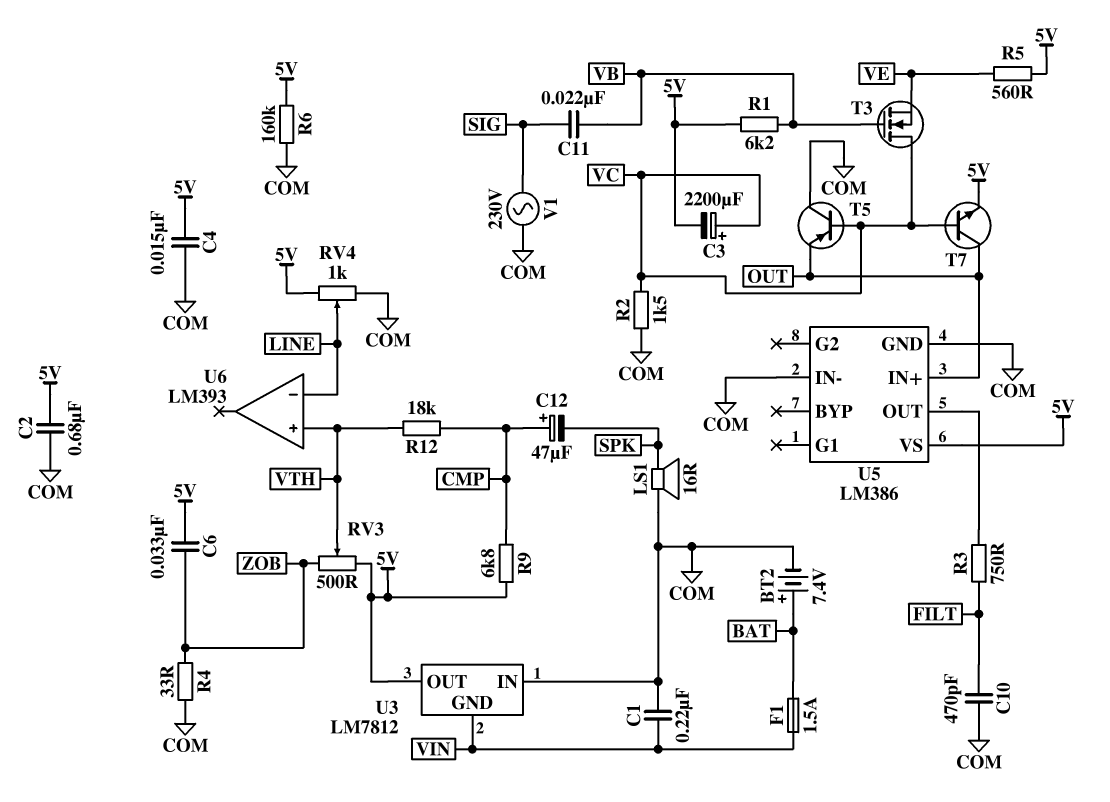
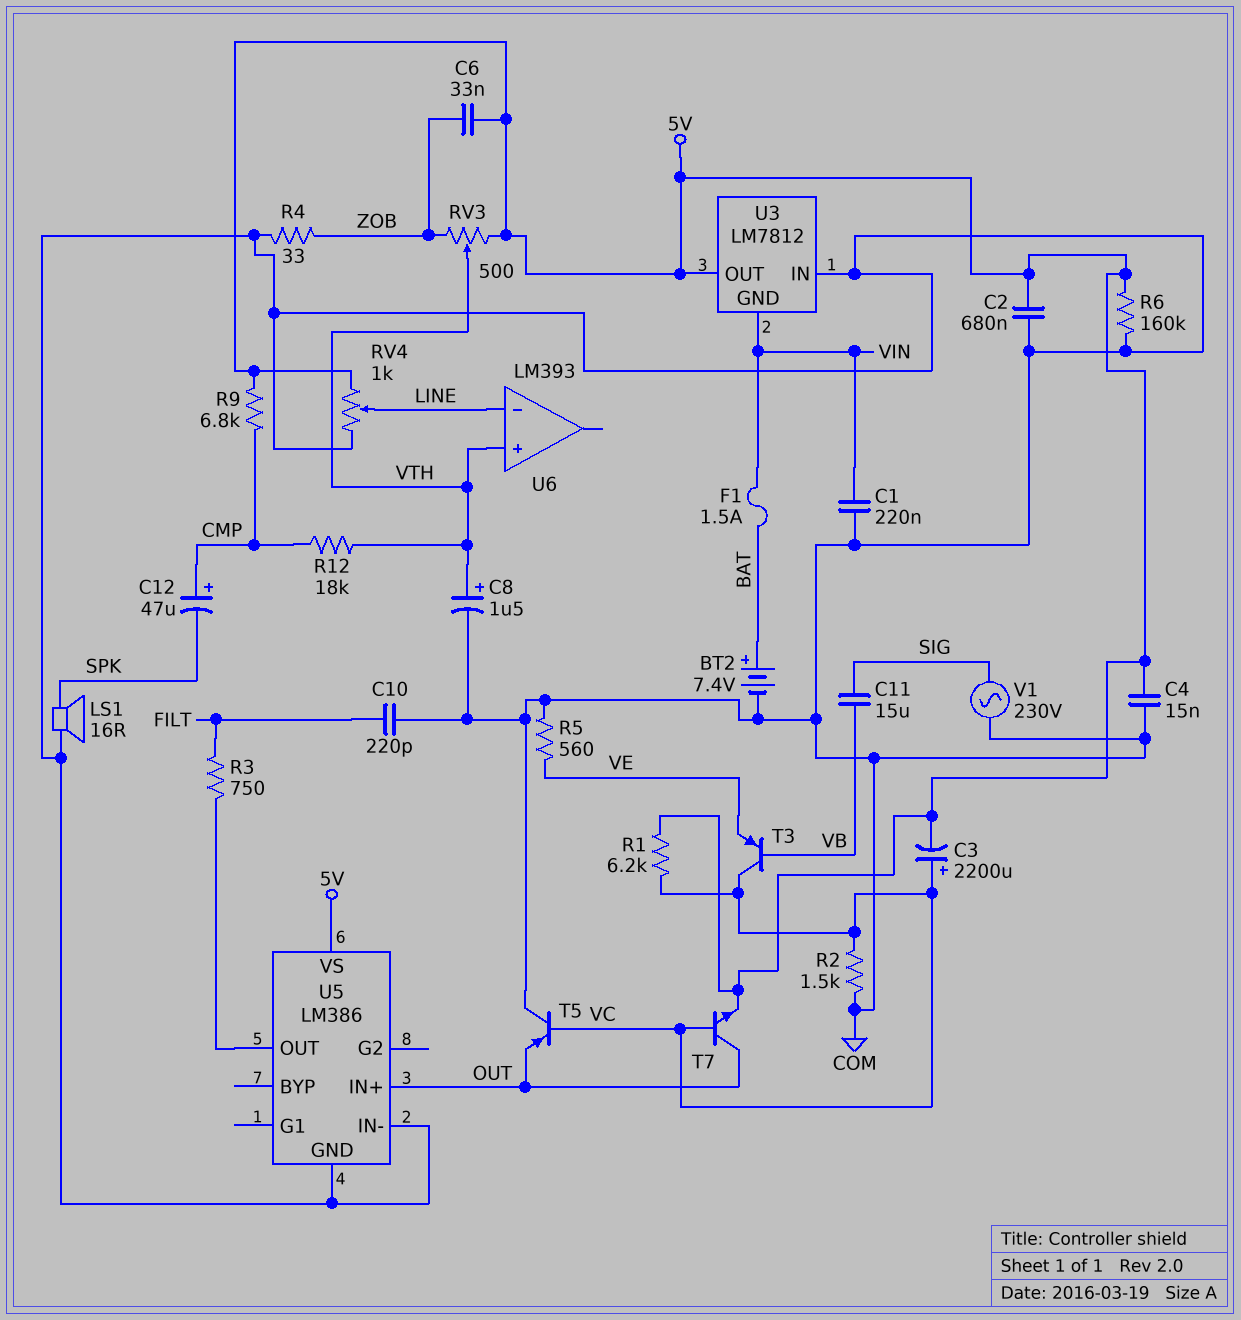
C8: none -> 1.5uF (plus VTH, minus COM)
C10: 470pF (COM, FILT) -> 220pF (COM, FILT)
C11: 22nF (SIG, VB) -> 15uF (SIG, VB)
R1: 6.2k (5V, VB) -> 6.2k (5V, VC)
R5: 560 (5V, VE) -> 560 (COM, VE)
T3: NMOS (G VB, D VC, S VE) -> PNP (B VB, C VC, E VE)

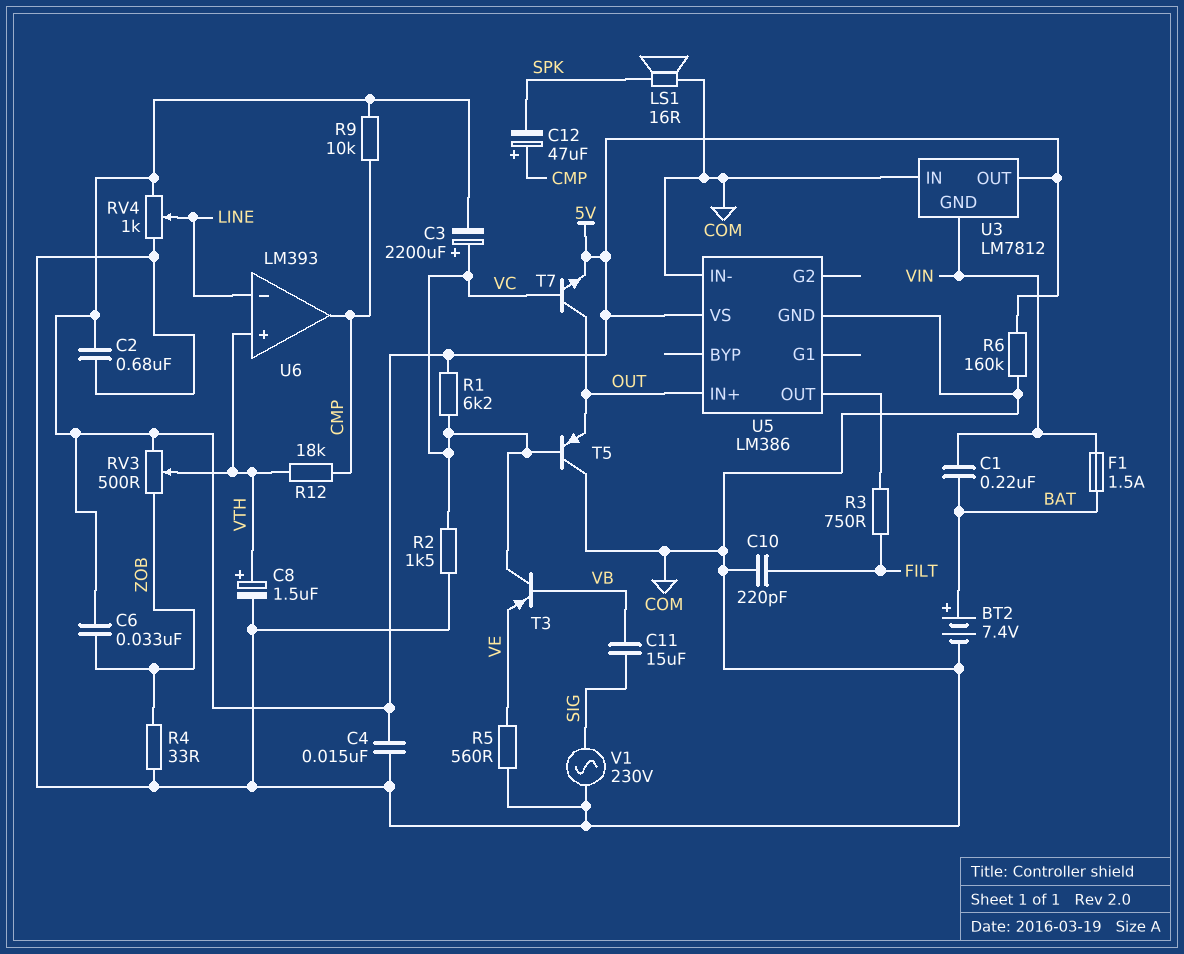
C1: 220nF (COM, VIN) -> 220nF (BAT, VIN)
R9: 6.8k (5V, CMP) -> 10k (5V, CMP)
U6 pin out: none -> CMP

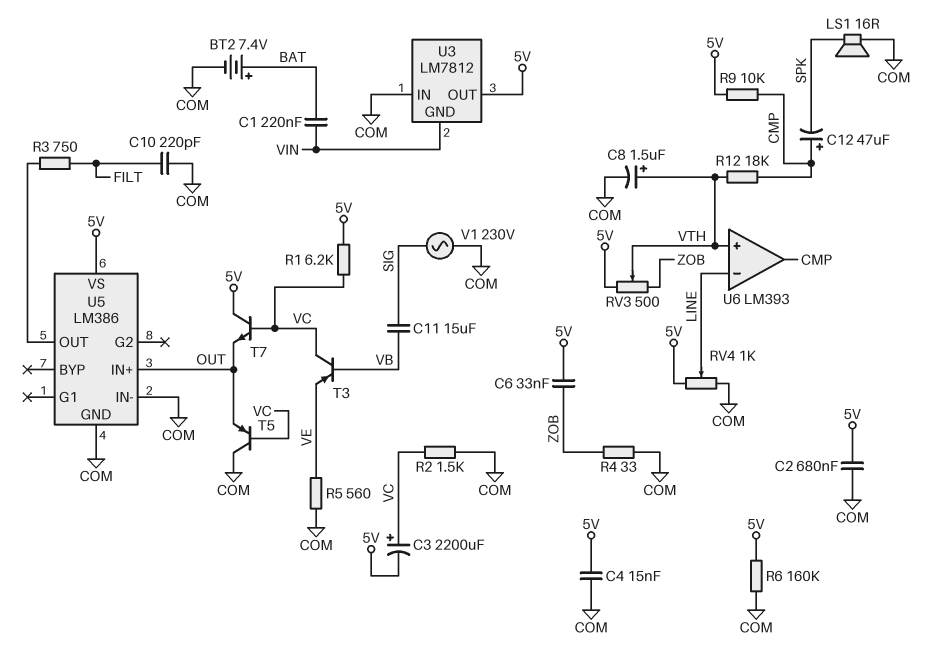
F1: 1.5A (BAT, VIN) -> none
T7: NPN (B VC, C OUT, E 5V) -> NPN (B VC, C 5V, E OUT)

